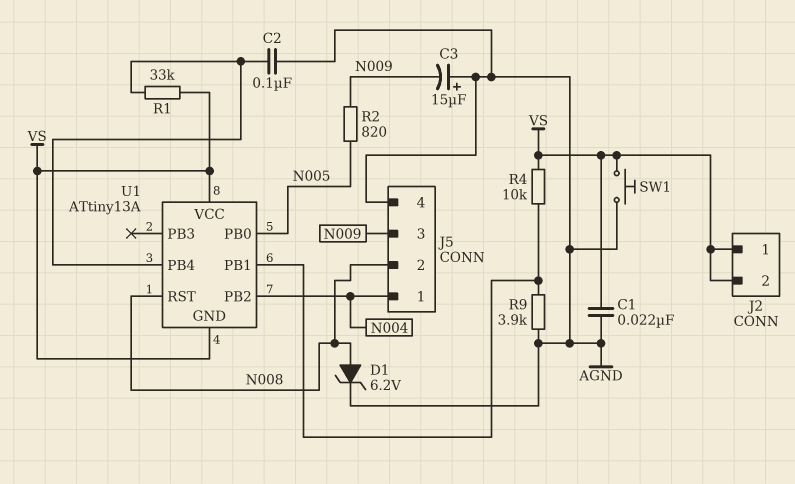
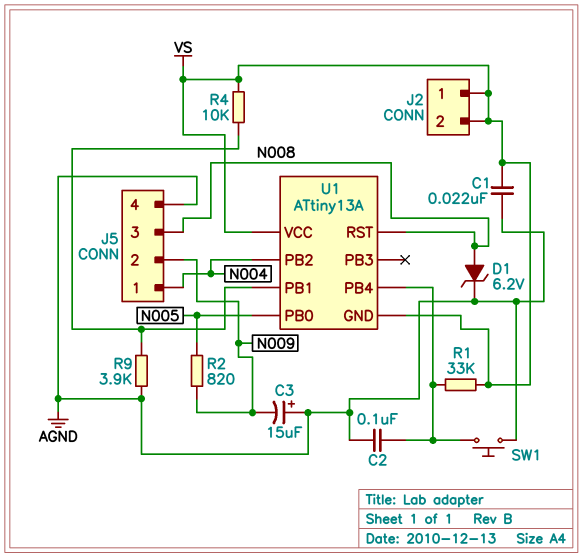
J5 pin 2: N008 -> N009
J5 pin 3: N009 -> N008
SW1: button (AGND, VS) -> button (AGND, U1/PB4)

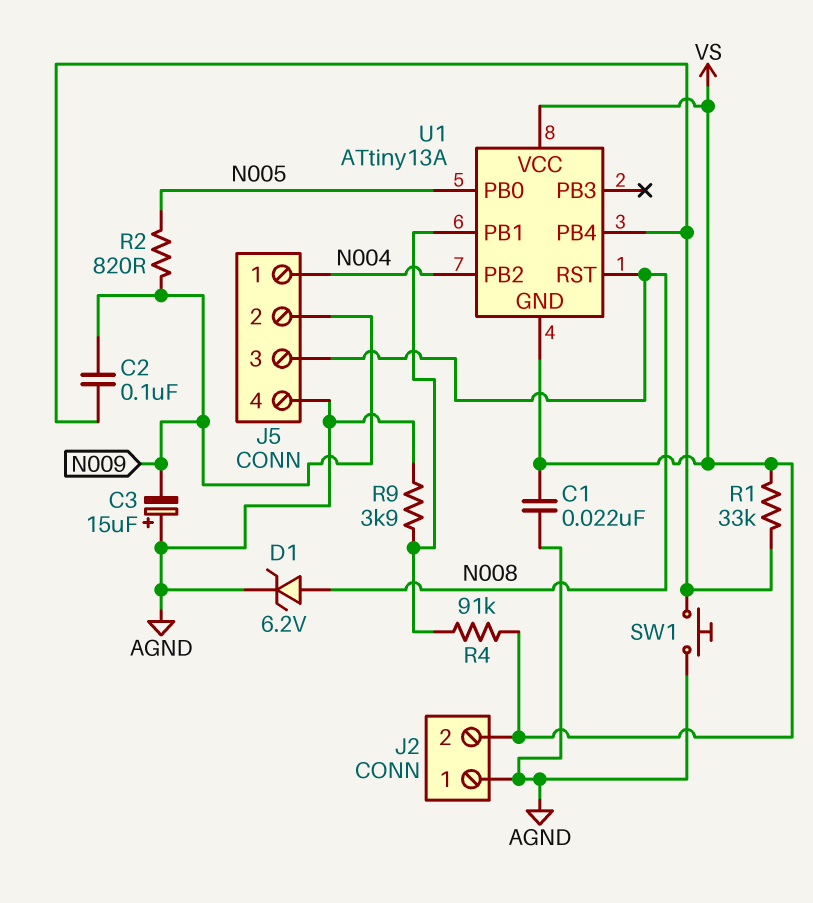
C2: 100nF (AGND, U1/PB4) -> 100nF (N009, U1/PB4)
J2 pin 1: VS -> AGND
R4: 10k (U1/PB1, VS) -> 91k (U1/PB1, VS)

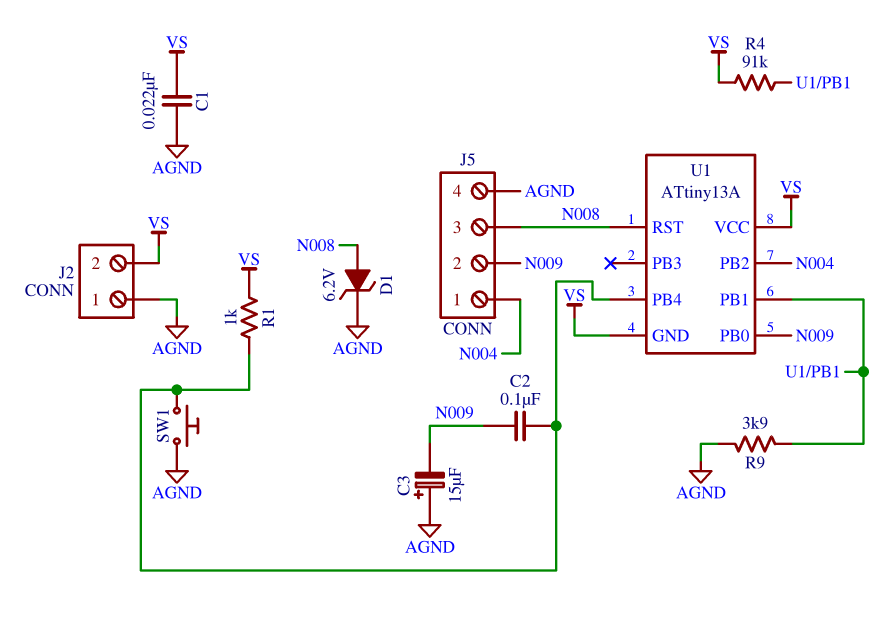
R1: 33k (U1/PB4, VS) -> 1k (U1/PB4, VS)
R2: 820 (N005, N009) -> none
U1 pin PB0: N005 -> N009

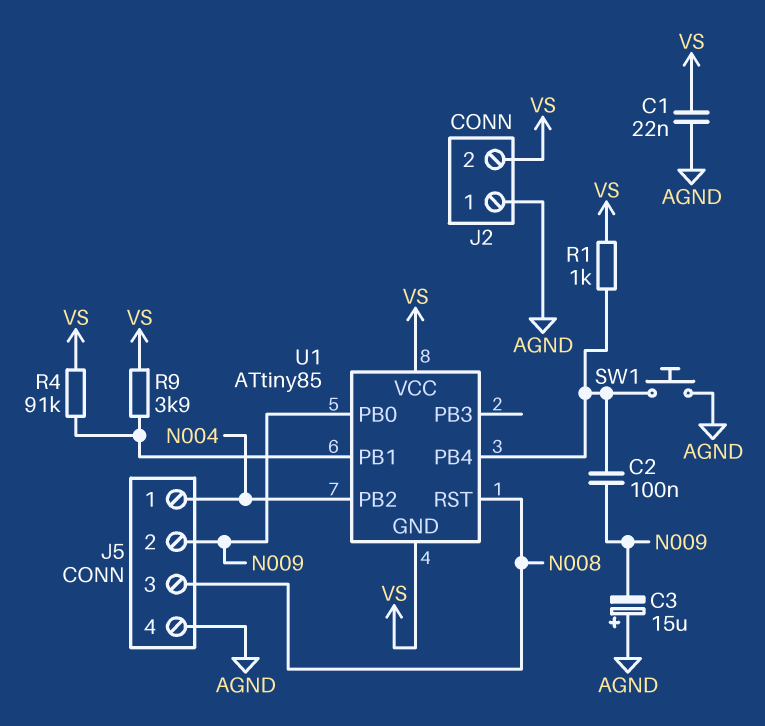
D1: zener 6.2V (A N008, K AGND) -> none
R9: 3.9k (AGND, U1/PB1) -> 3.9k (U1/PB1, VS)
U1: ATtiny13A -> ATtiny85

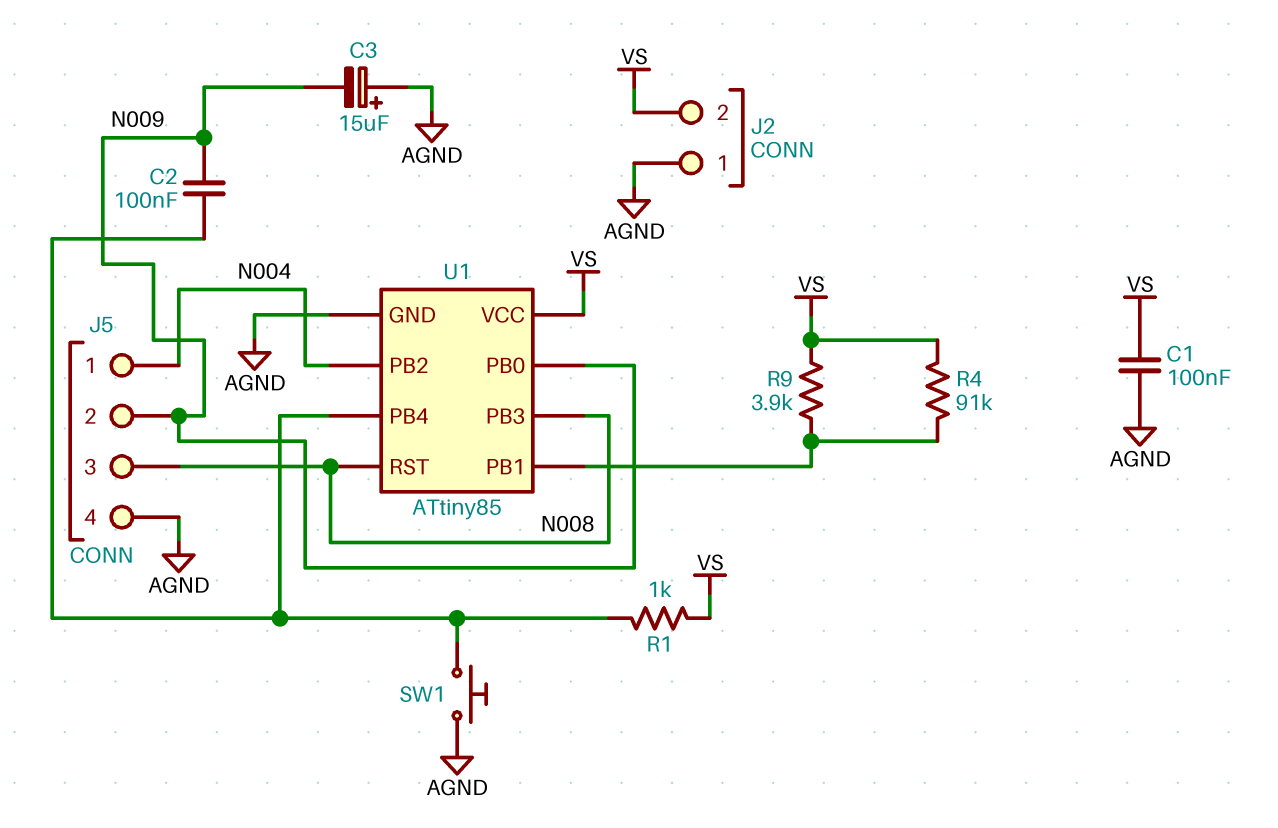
C1: 22nF (AGND, VS) -> 100nF (AGND, VS)
U1 pin GND: VS -> AGND
U1 pin PB3: none -> N008

